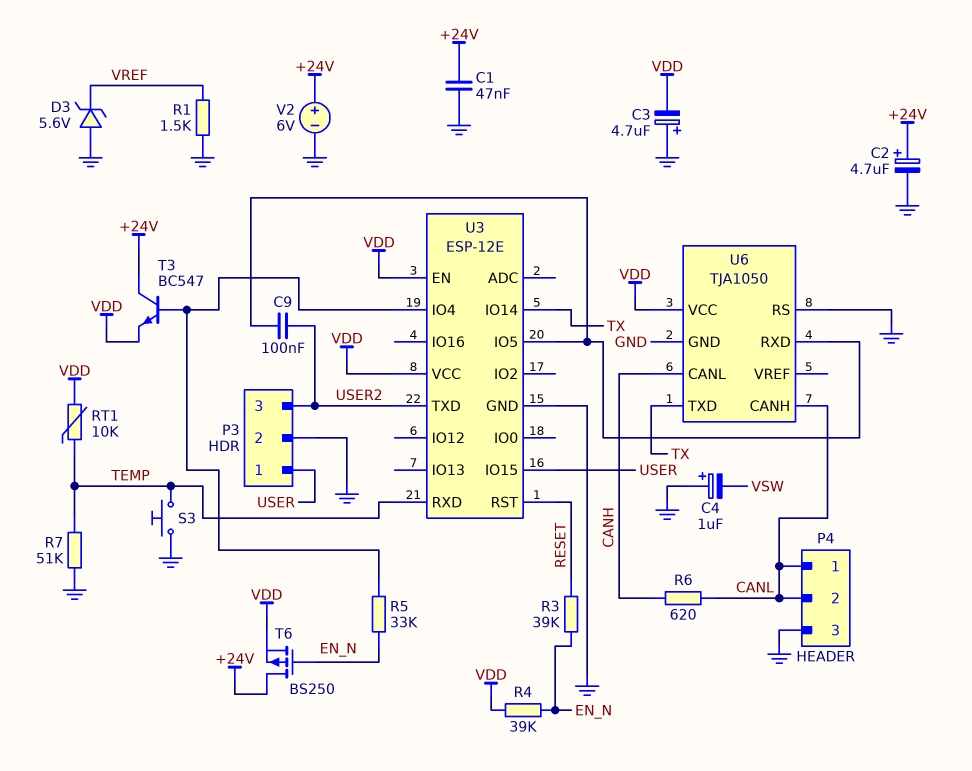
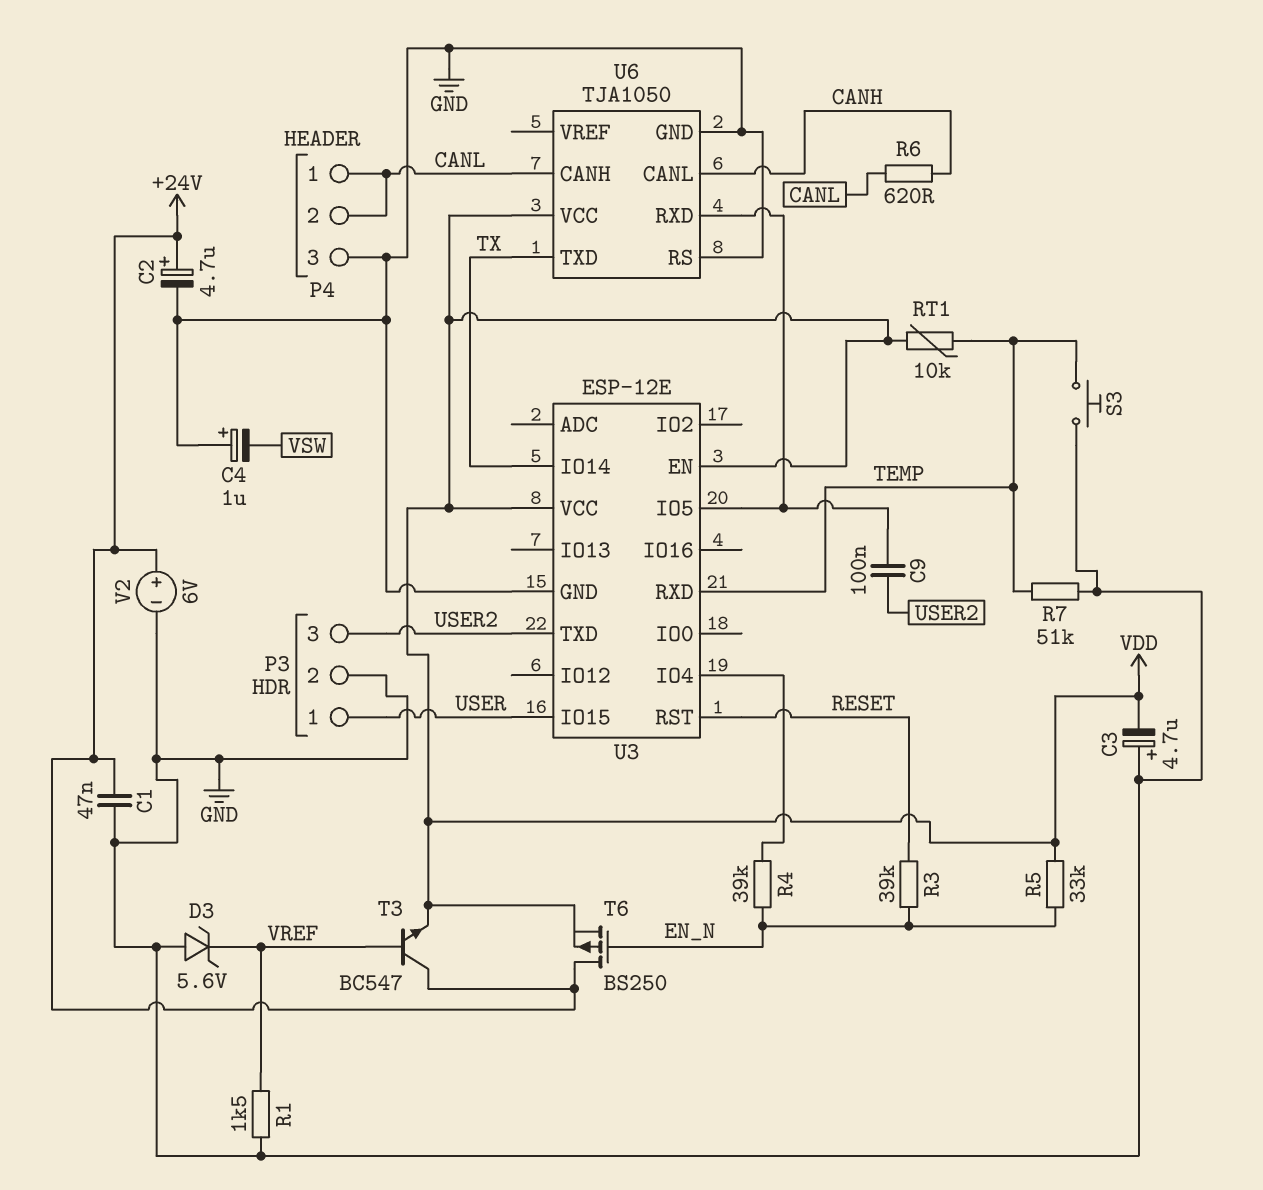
R4: 39k (EN_N, VDD) -> 39k (EN_N, U3/IO4)
R5: 33k (EN_N, U3/IO4) -> 33k (EN_N, VDD)
T3: NPN BC547 (B U3/IO4, C +24V, E VDD) -> NPN BC547 (B VREF, C +24V, E VDD)

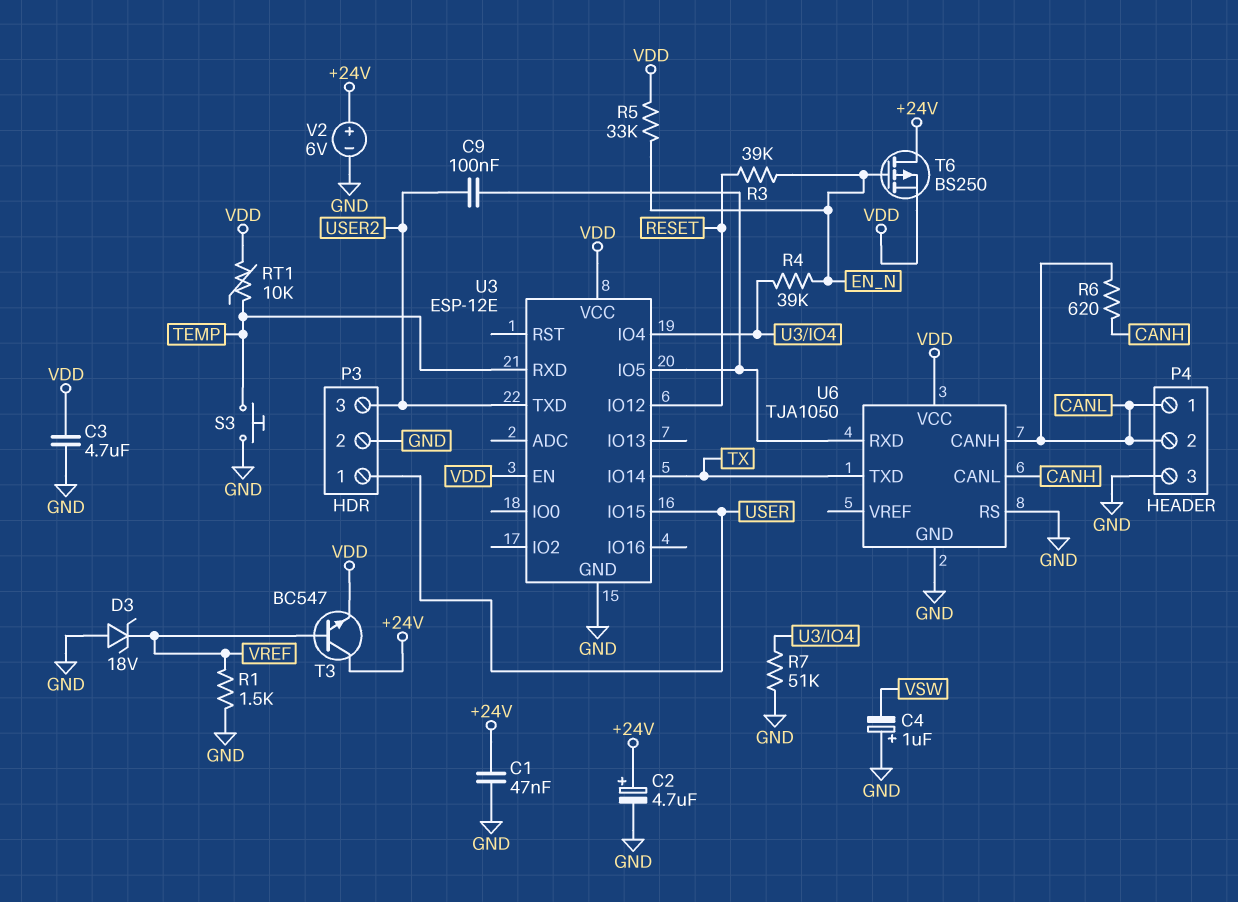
C3: 4.7uF (plus GND, minus VDD) -> 4.7uF (GND, VDD)
D3: zener 5.6V (A GND, K VREF) -> zener 18V (A GND, K VREF)
R7: 51k (GND, TEMP) -> 51k (GND, U3/IO4)
U3 pin IO12: none -> RESET
U3 pin RST: RESET -> none

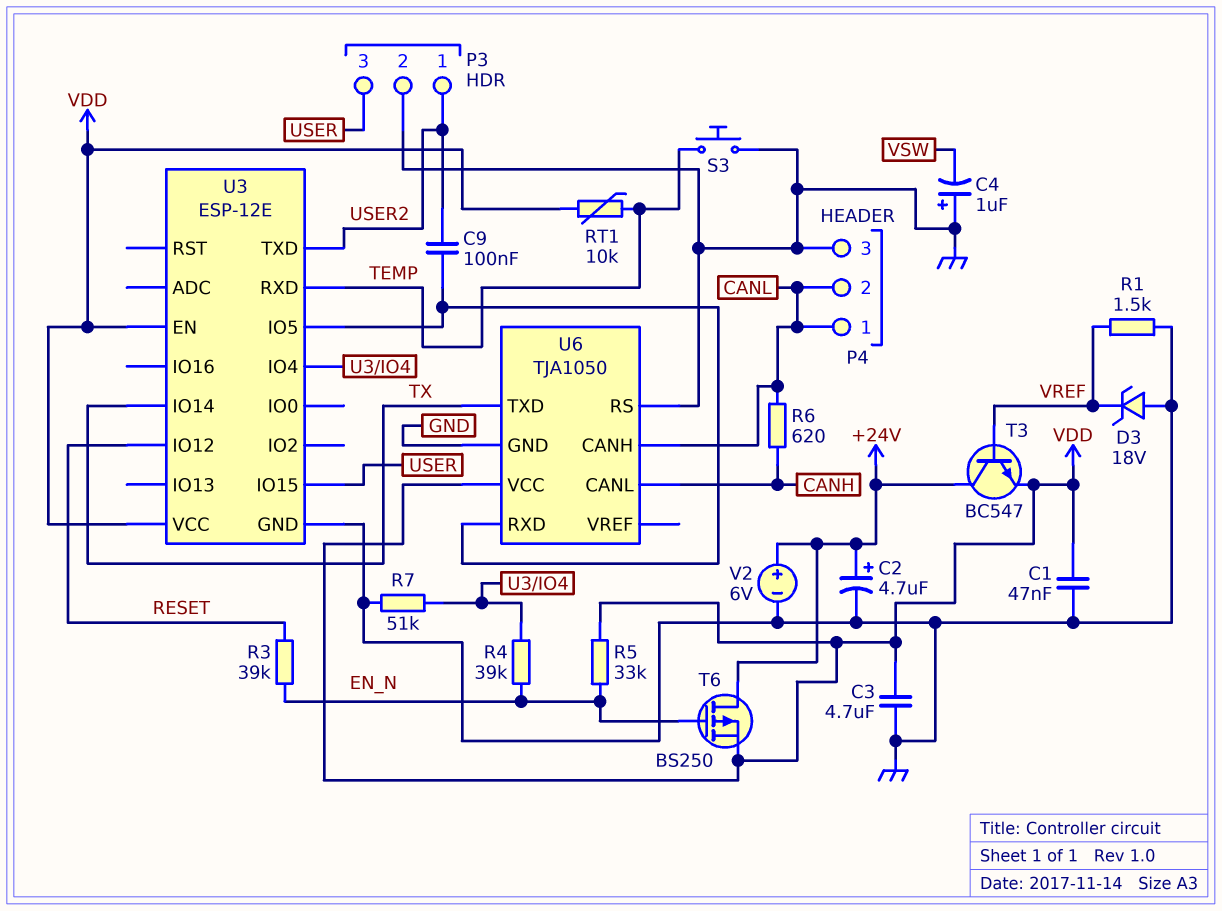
C1: 47nF (+24V, GND) -> 47nF (GND, VDD)
P3 pin 1: USER -> USER2
P3 pin 3: USER2 -> USER

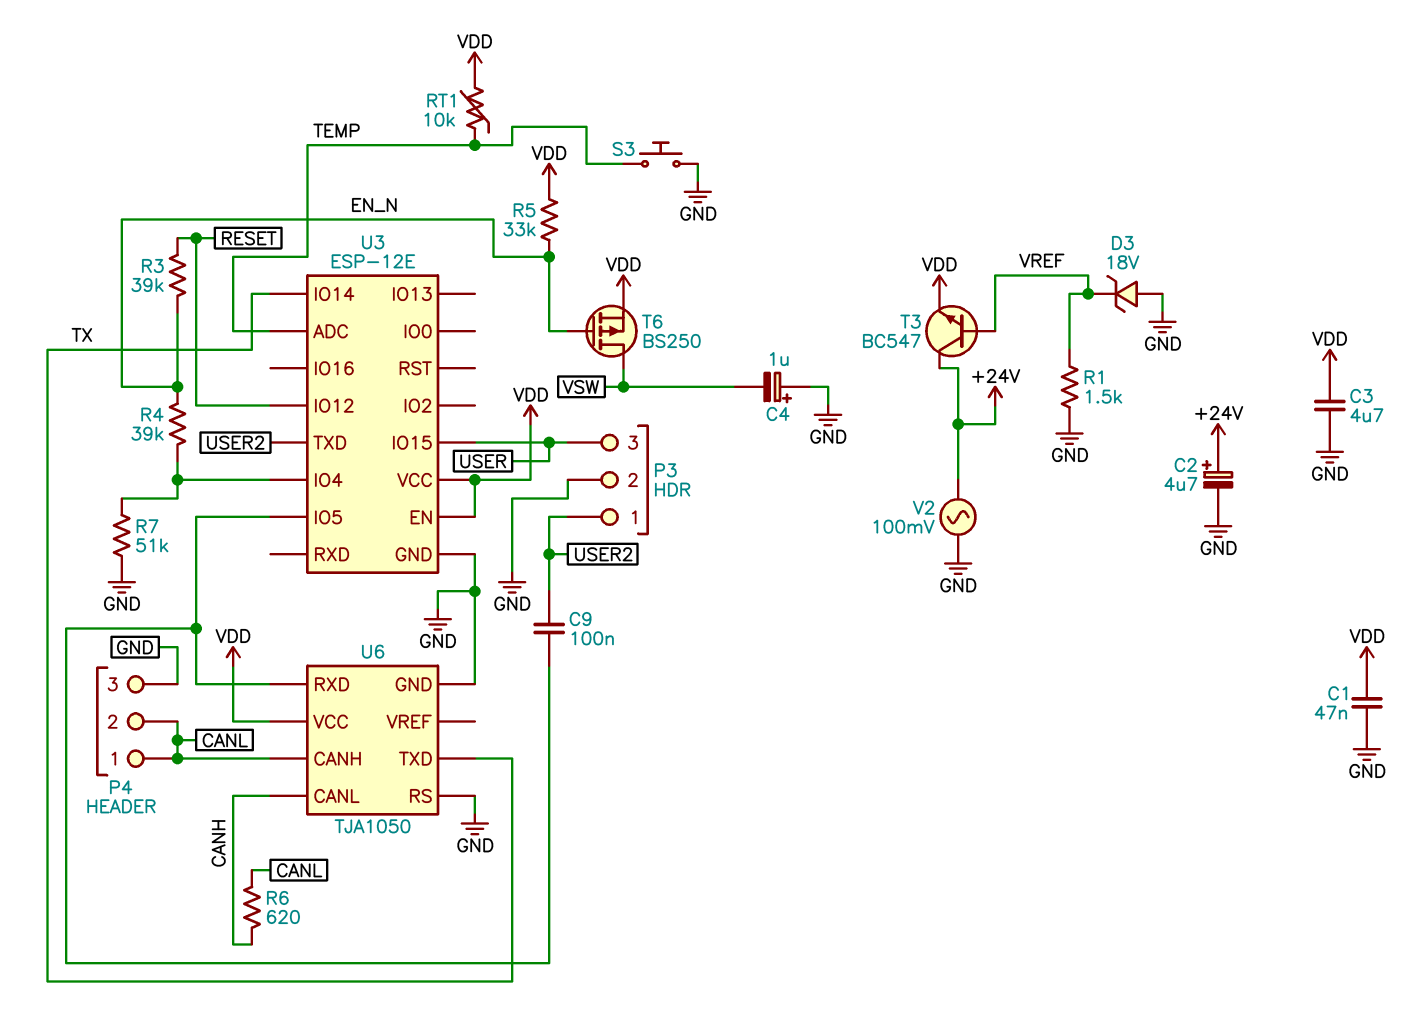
T6: PMOS BS250 (G EN_N, D +24V, S VDD) -> PMOS BS250 (G EN_N, D VSW, S VDD)
U3 pin ADC: none -> TEMP
U3 pin RXD: TEMP -> none
V2: 6V (plus +24V, minus GND) -> AC 100mV (+24V, GND)

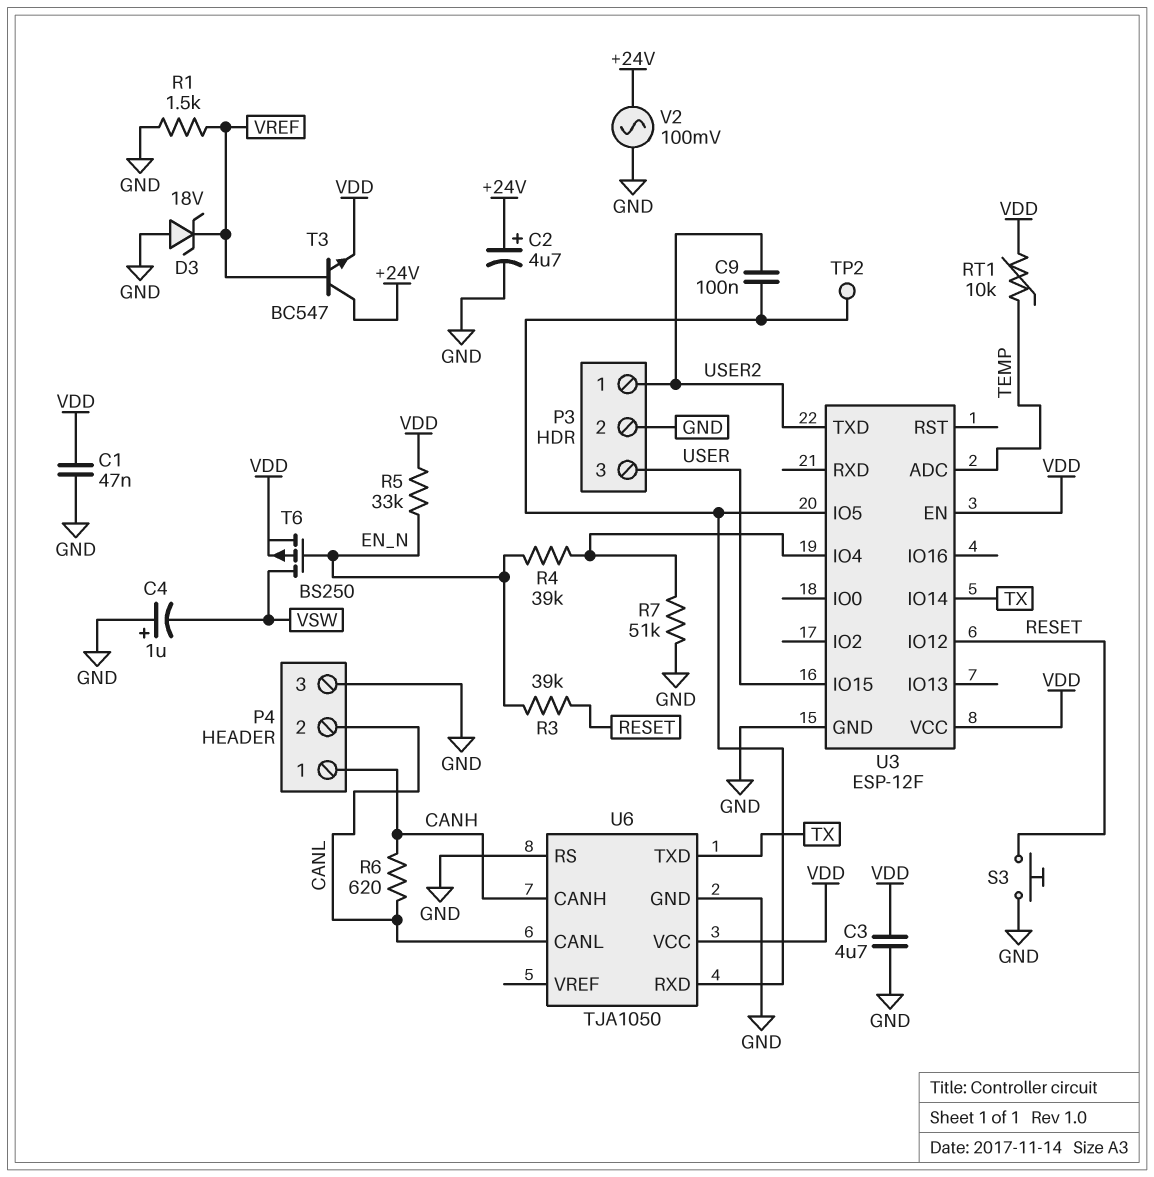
P4 pin 1: CANL -> CANH
S3: button (GND, TEMP) -> button (GND, RESET)
TP2: none -> test point (U3/IO5)
U3: ESP-12E -> ESP-12F
U6 pin CANH: CANL -> CANH
U6 pin CANL: CANH -> CANL

